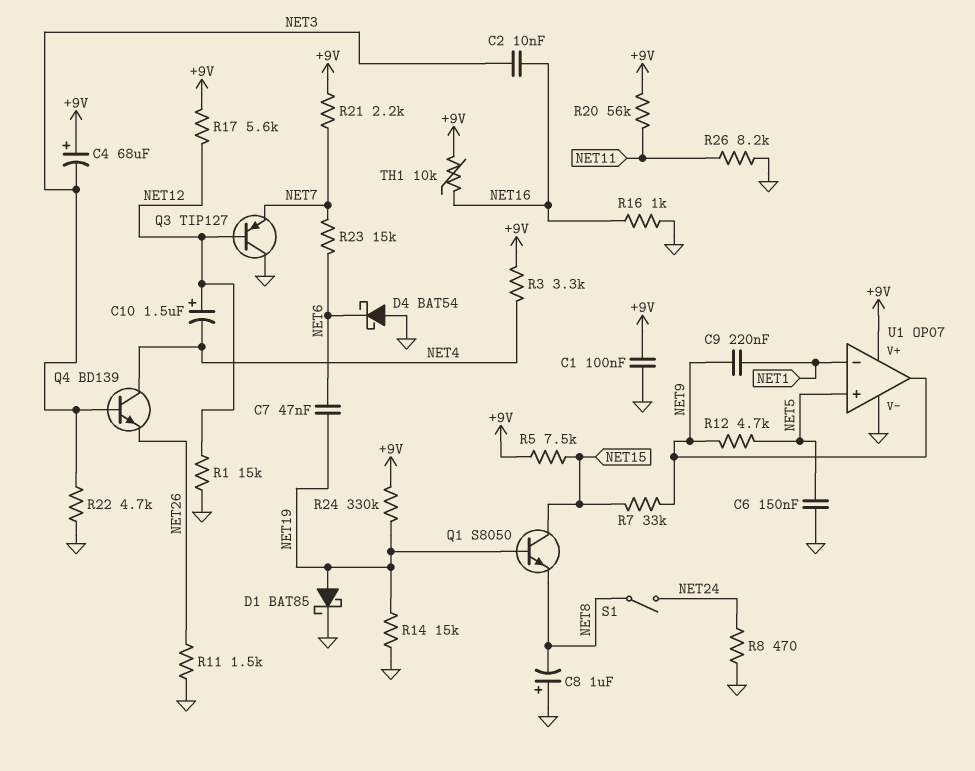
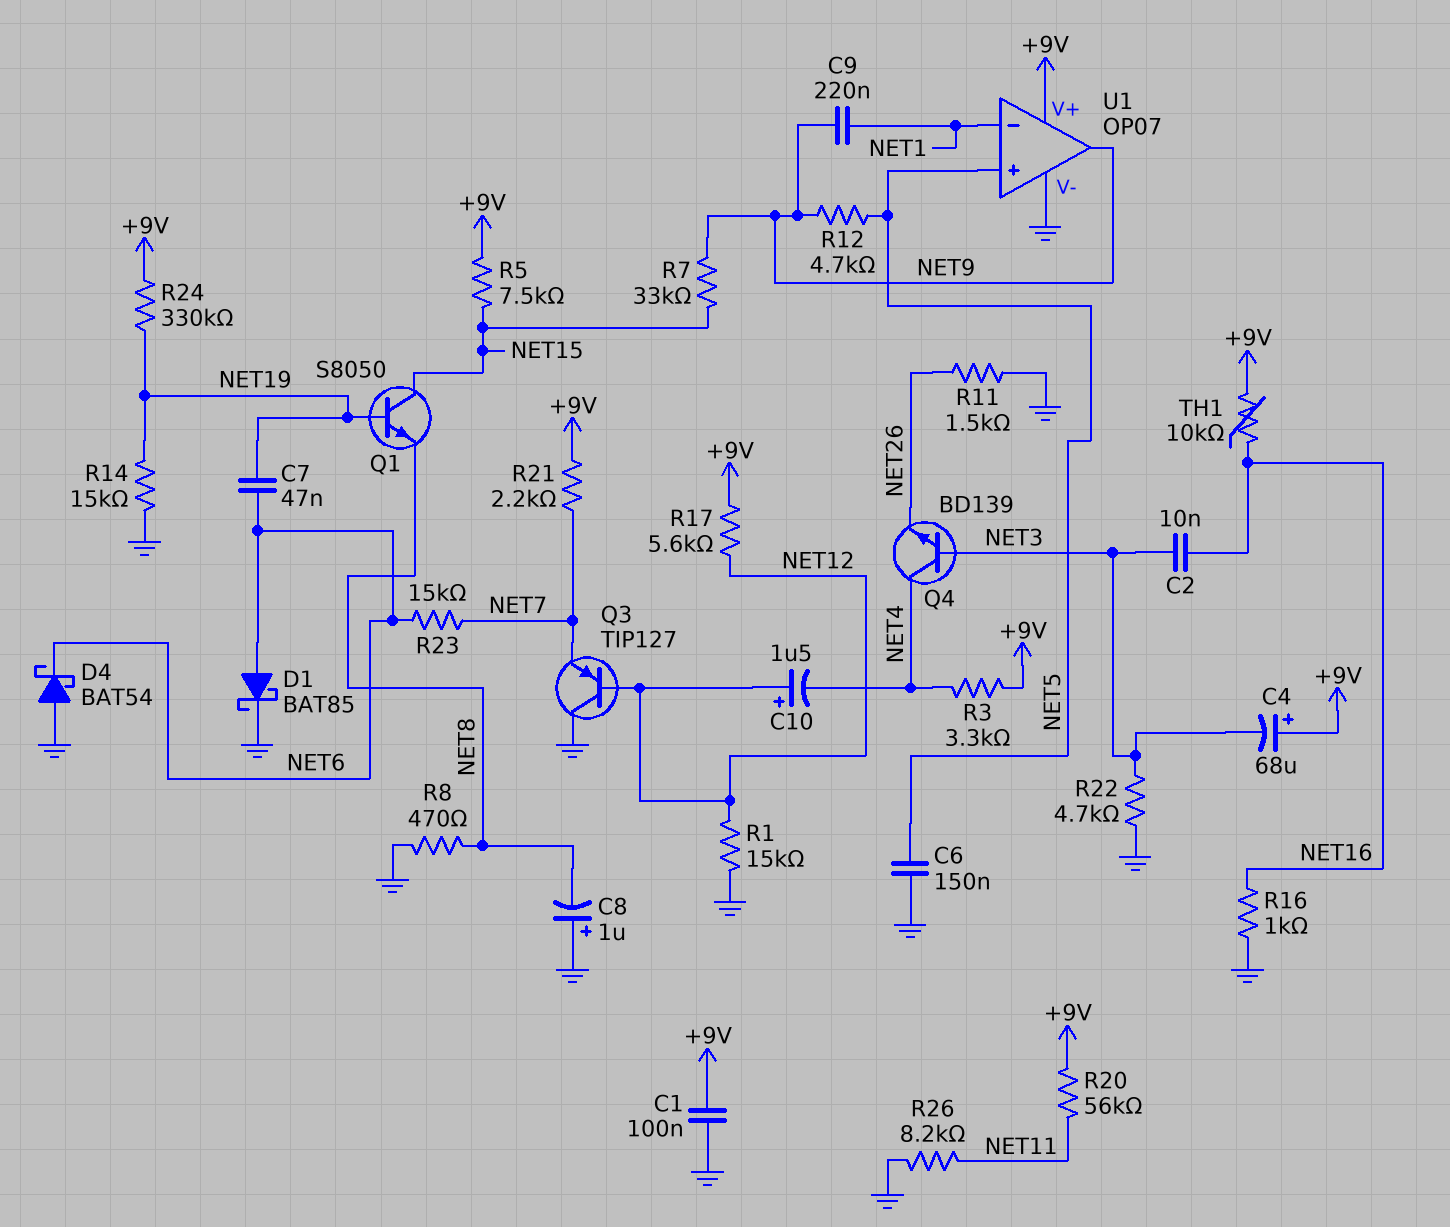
D1: schottky BAT85 (A NET19, K GND) -> schottky BAT85 (A NET6, K GND)
R8: 470 (GND, NET24) -> 470 (GND, NET8)
S1: switch (NET8, NET24) -> none

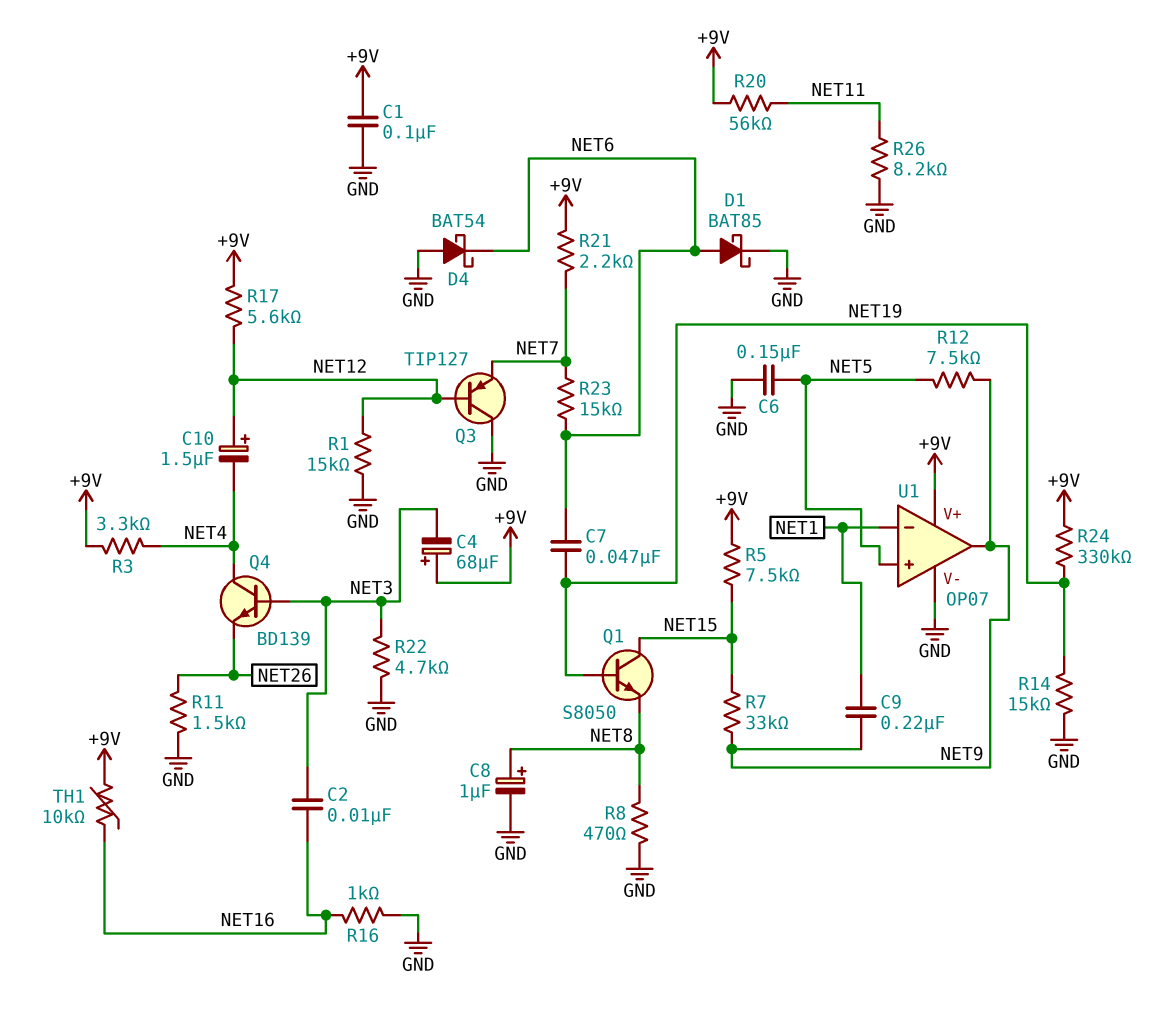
C8: 1uF (plus GND, minus NET8) -> 1uF (plus NET8, minus GND)
R12: 4.7k (NET5, NET9) -> 7.5k (NET5, NET9)

